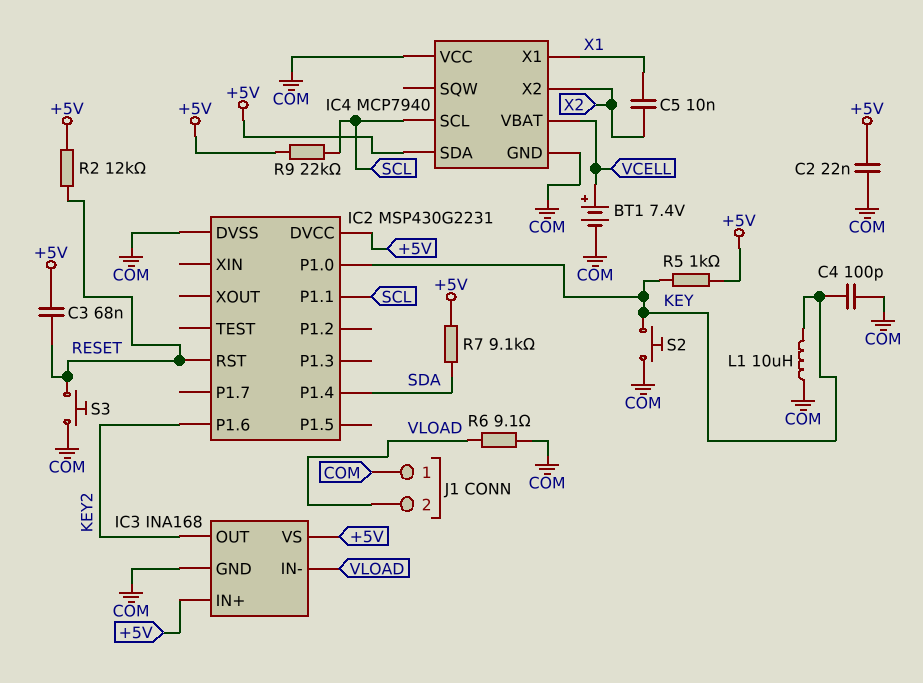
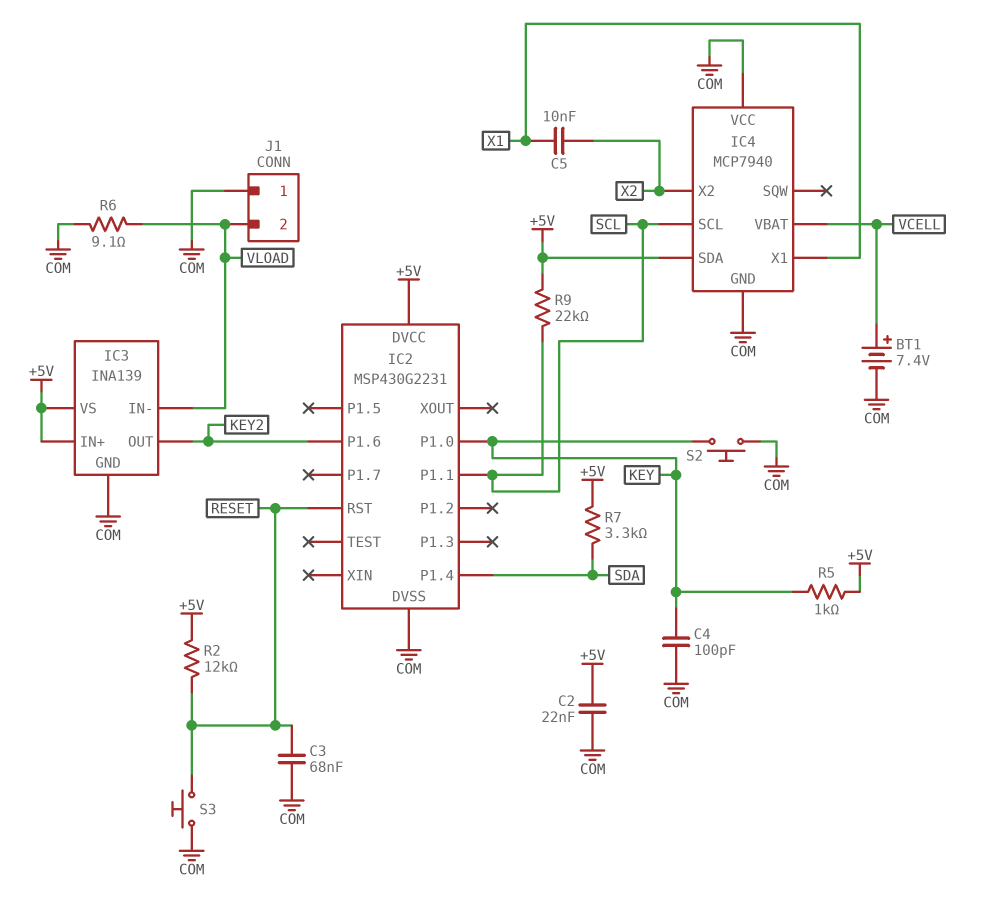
C3: 68nF (+5V, RESET) -> 68nF (COM, RESET)
IC3: INA168 -> INA139
L1: 10uH (COM, KEY) -> none
R7: 9.1k (+5V, SDA) -> 3.3k (+5V, SDA)

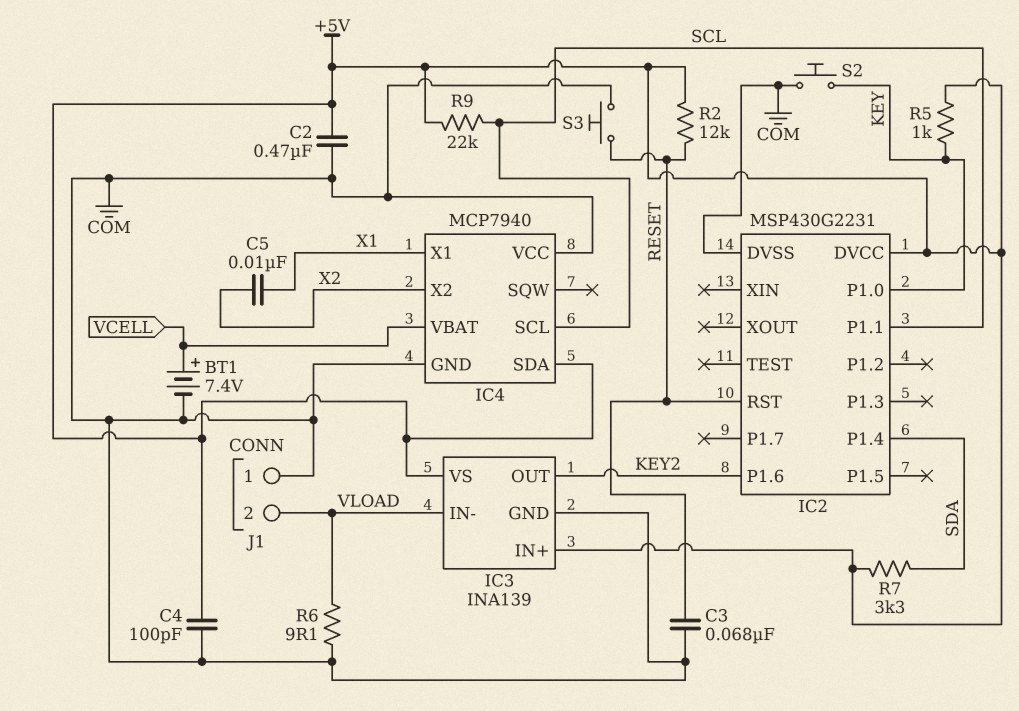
C2: 22nF (+5V, COM) -> 470nF (+5V, COM)
C4: 100pF (COM, KEY) -> 100pF (+5V, COM)

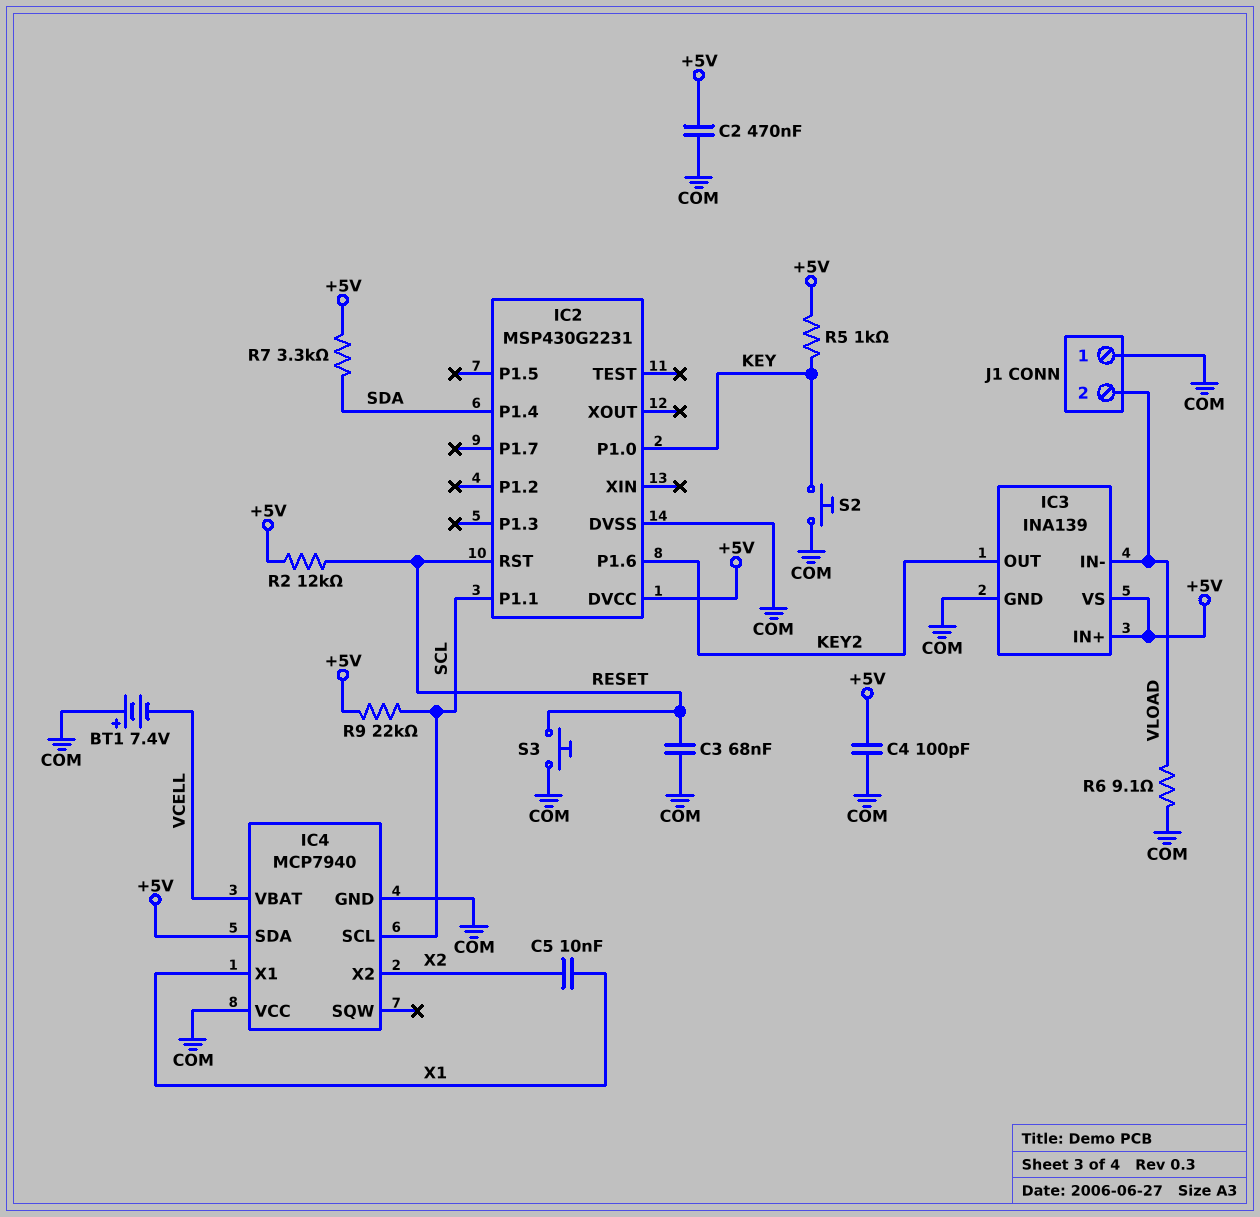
BT1: 7.4V (plus VCELL, minus COM) -> 7.4V (plus COM, minus VCELL)

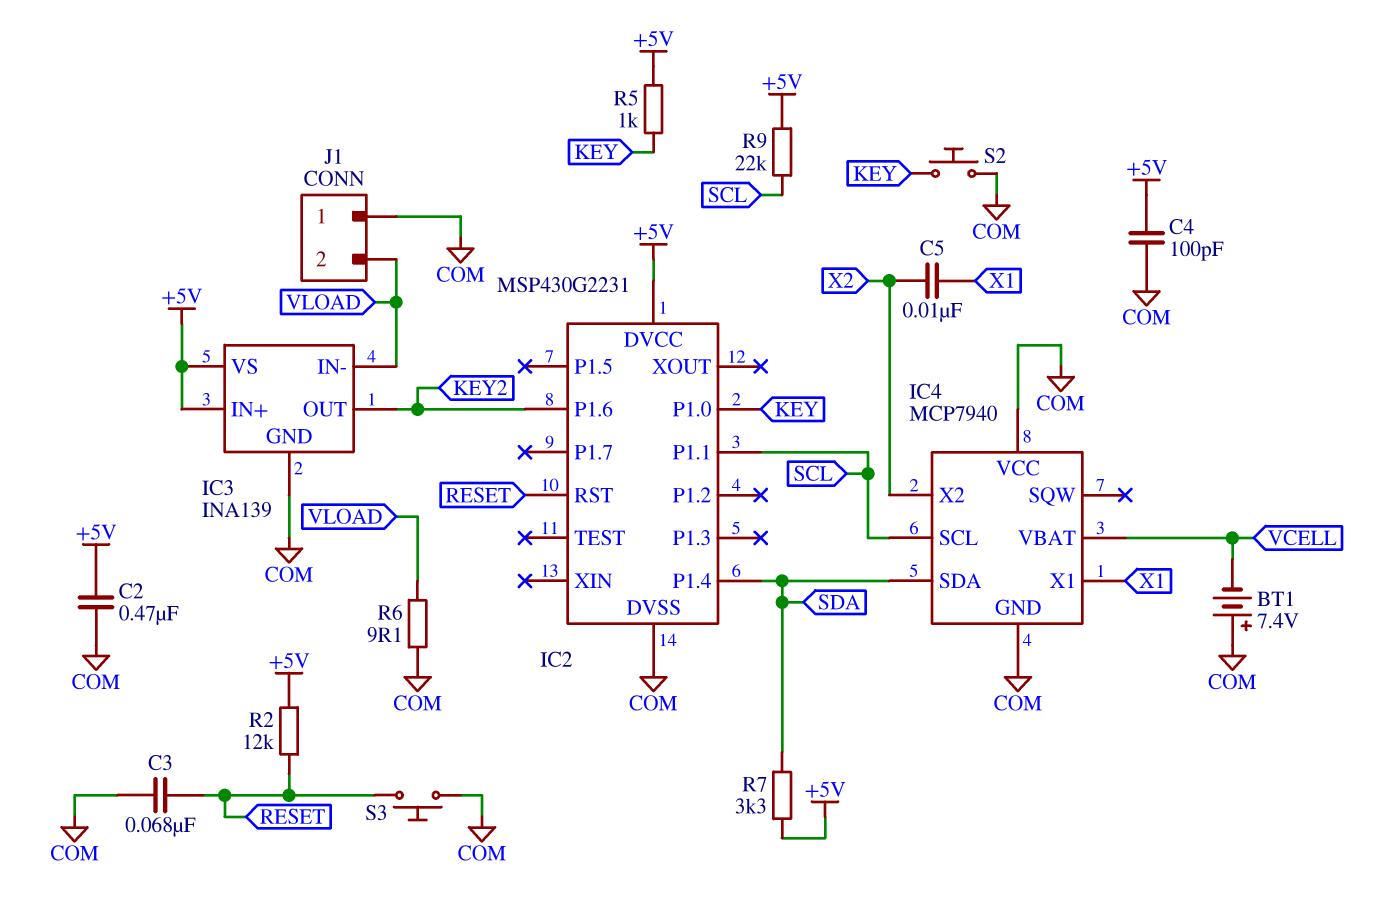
IC4 pin SDA: +5V -> SDA

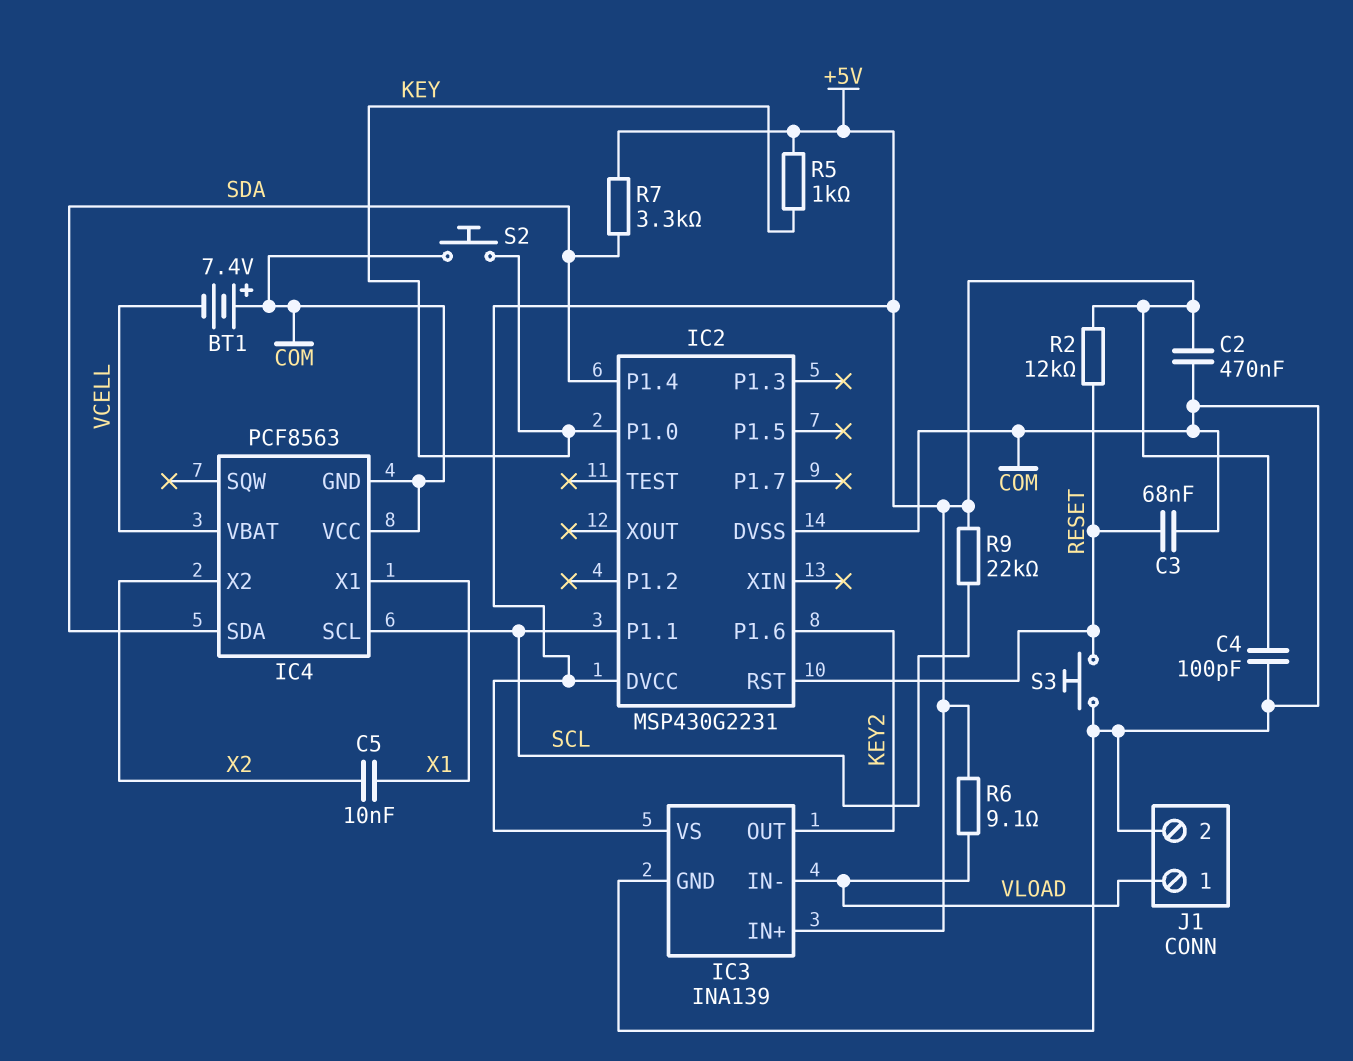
IC4: MCP7940 -> PCF8563
J1 pin 1: COM -> VLOAD
J1 pin 2: VLOAD -> COM
R6: 9.1 (COM, VLOAD) -> 9.1 (+5V, VLOAD)

